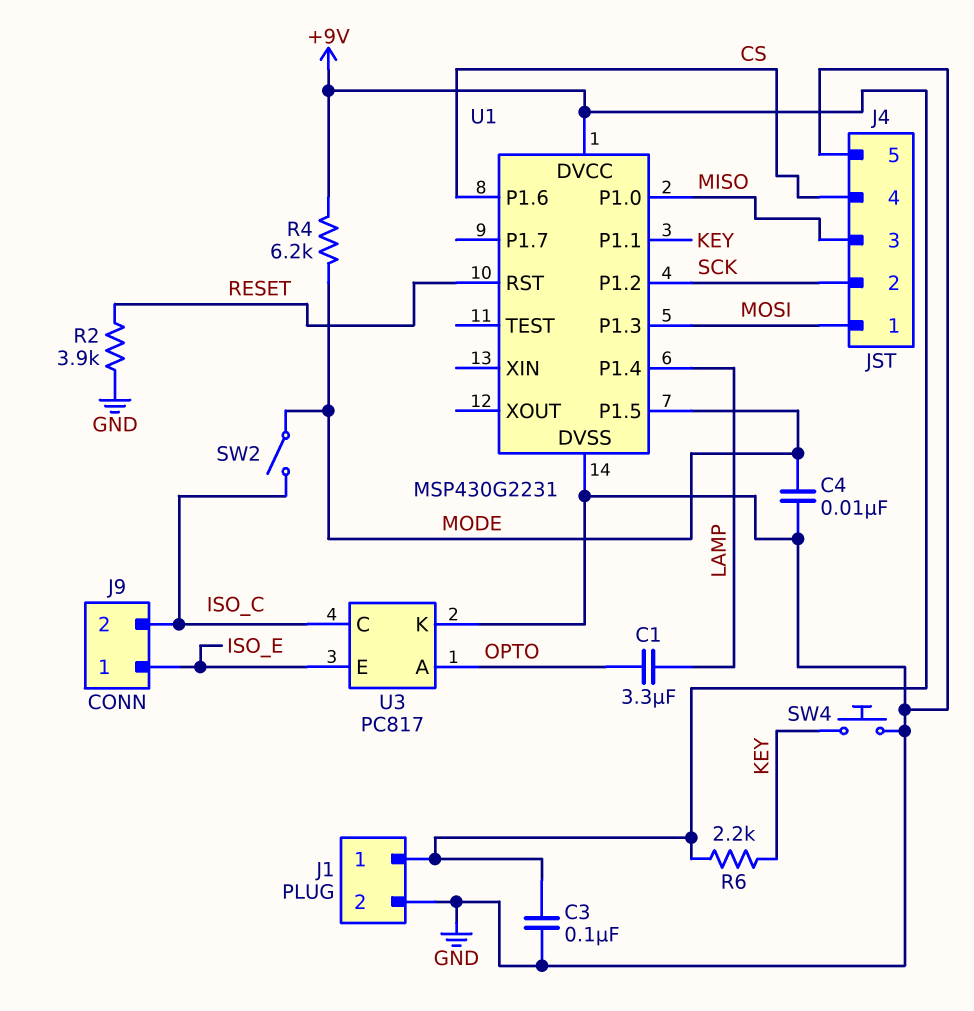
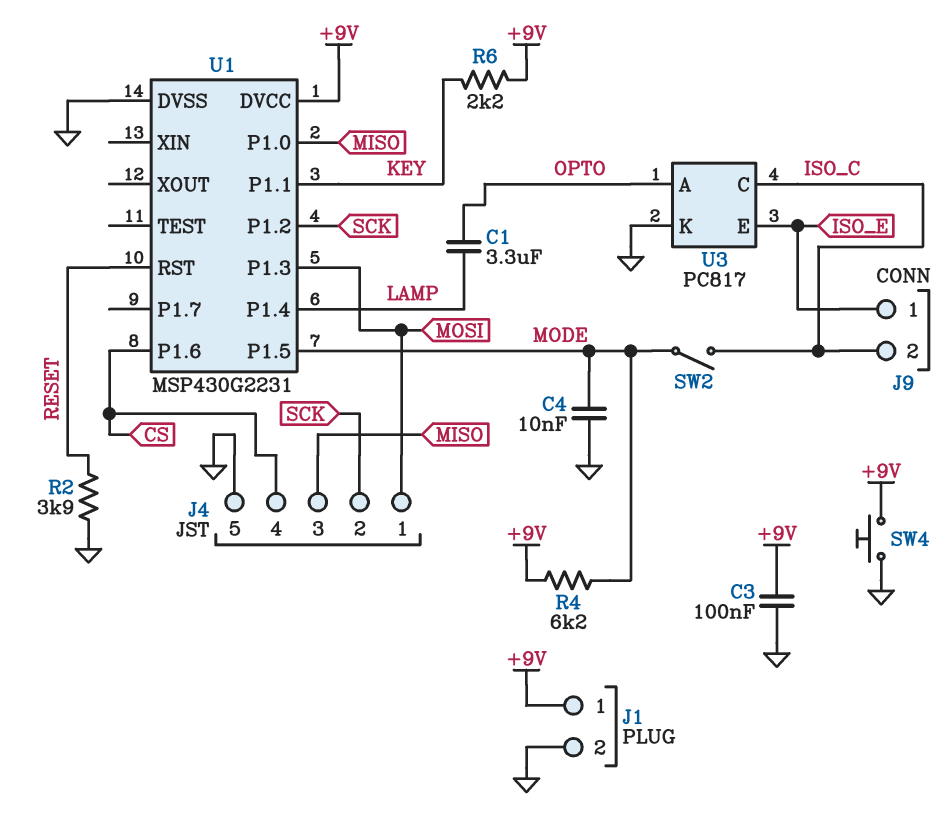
SW4: button (GND, KEY) -> button (+9V, GND)

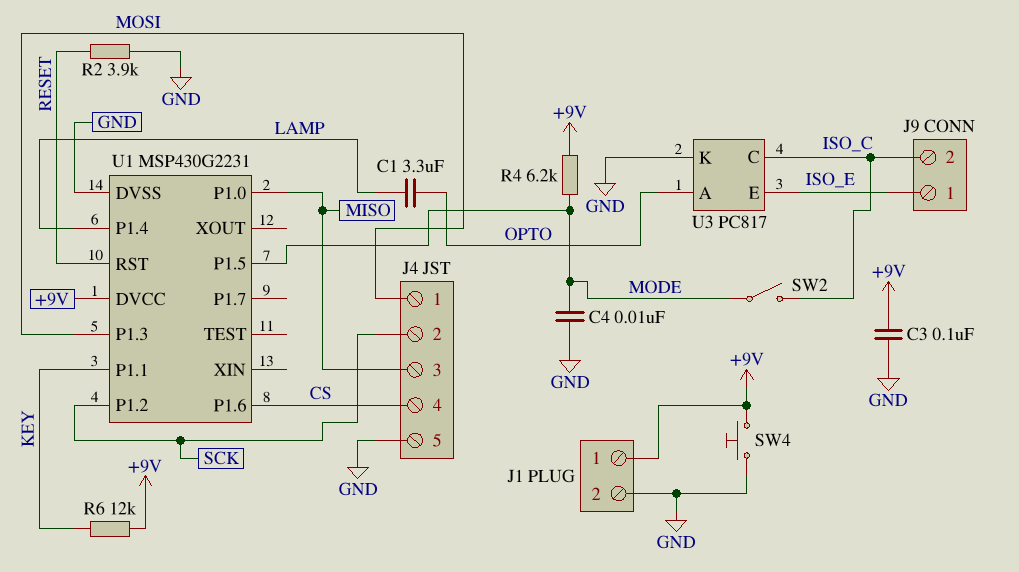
R6: 2.2k (+9V, KEY) -> 12k (+9V, KEY)

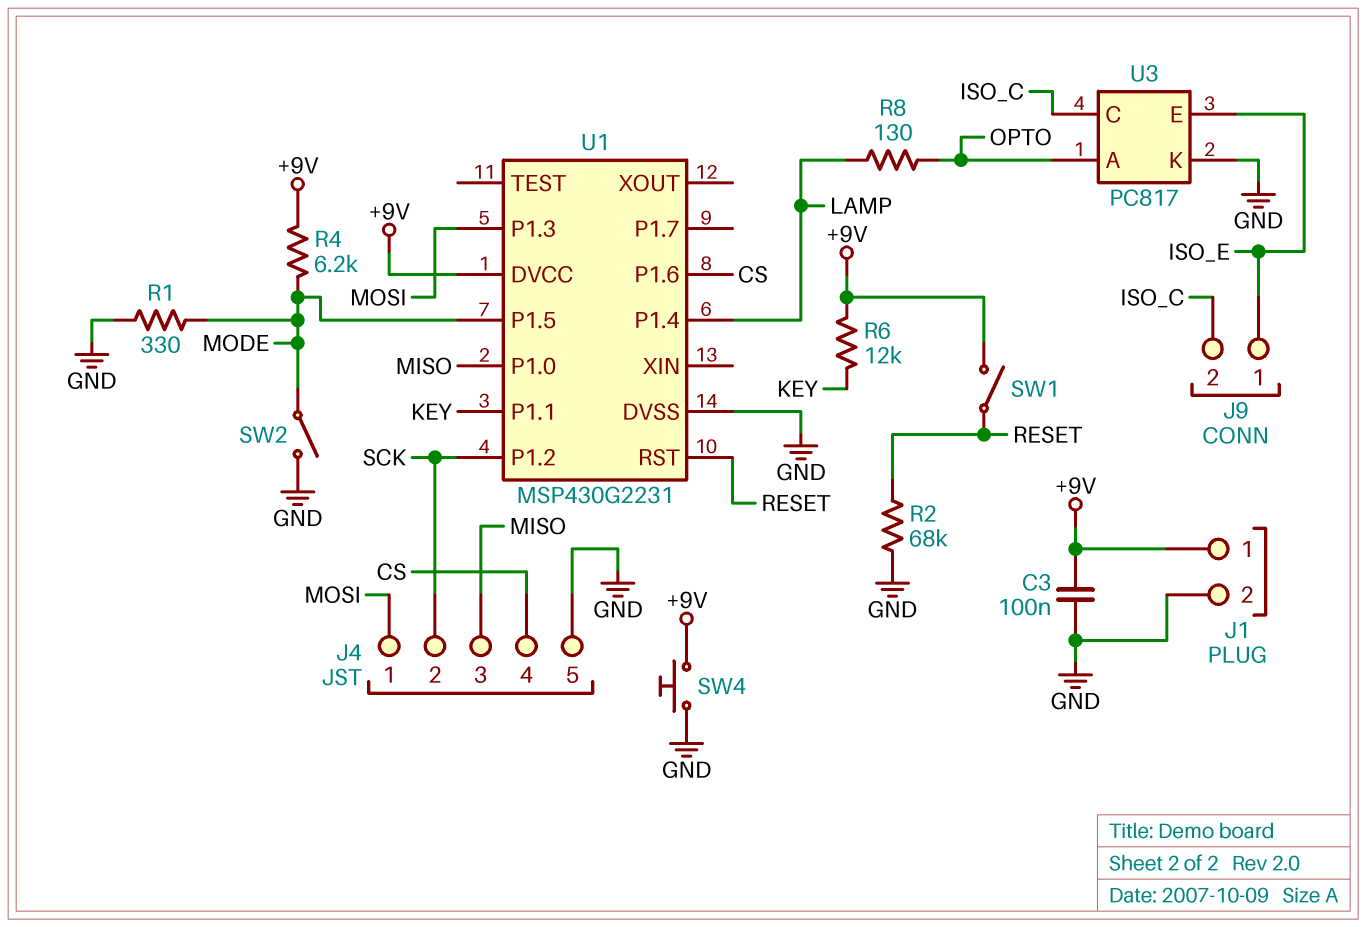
C1: 3.3uF (LAMP, OPTO) -> none
C4: 10nF (GND, MODE) -> none
R1: none -> 330 (GND, MODE)
R2: 3.9k (GND, RESET) -> 68k (GND, RESET)
R8: none -> 130 (LAMP, OPTO)
SW1: none -> switch (+9V, RESET)
SW2: switch (ISO_C, MODE) -> switch (GND, MODE)

